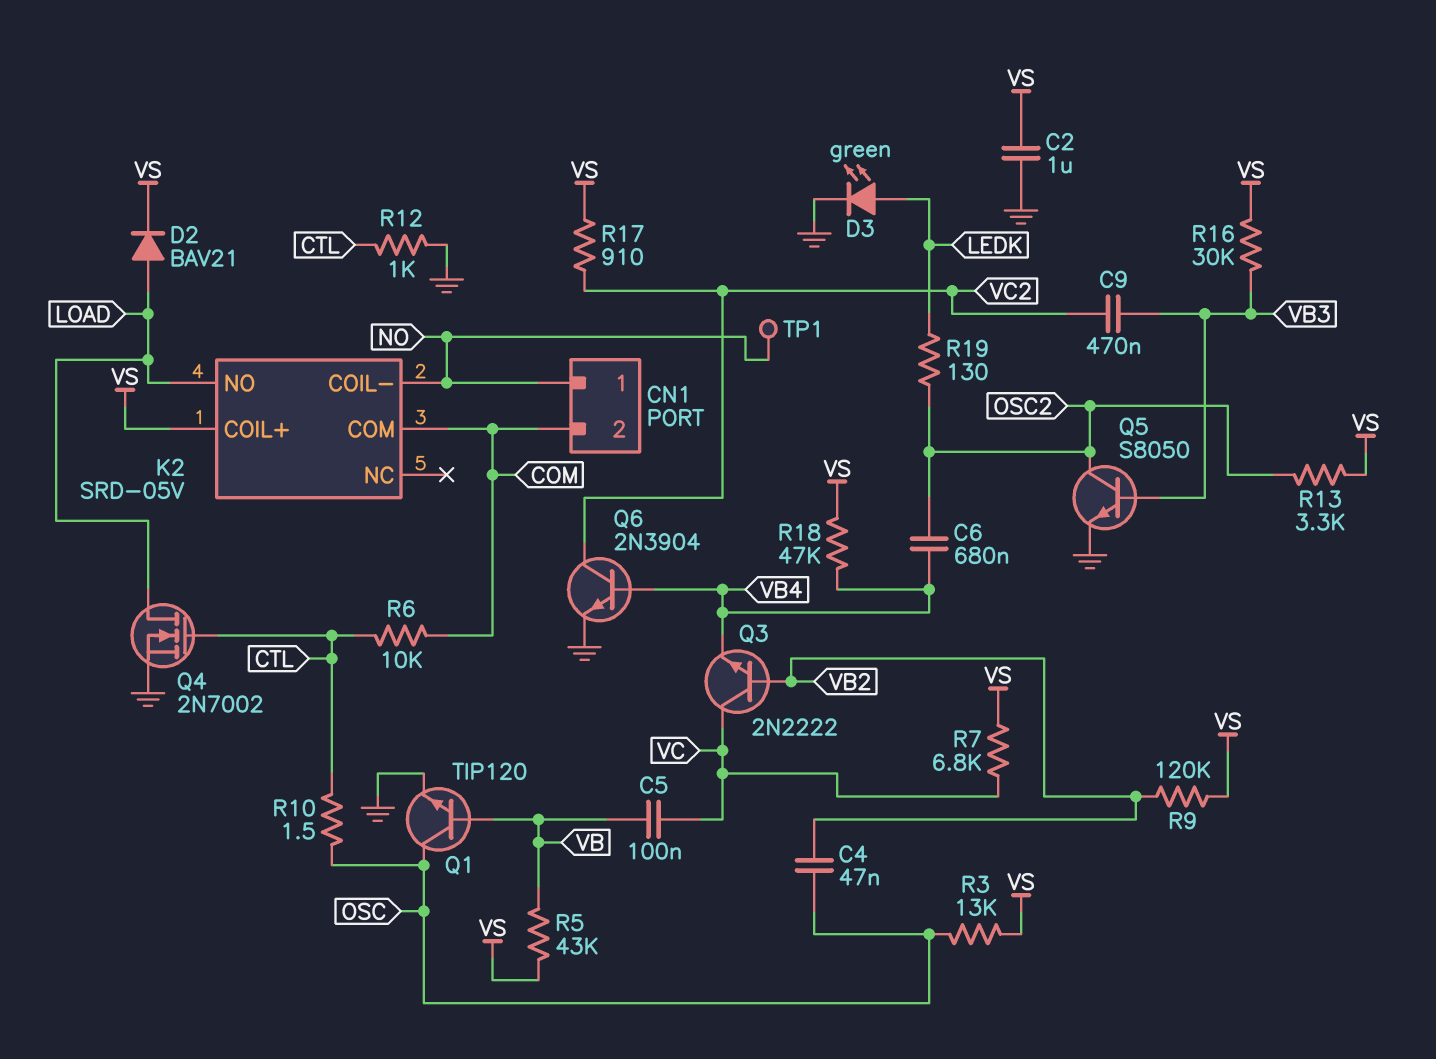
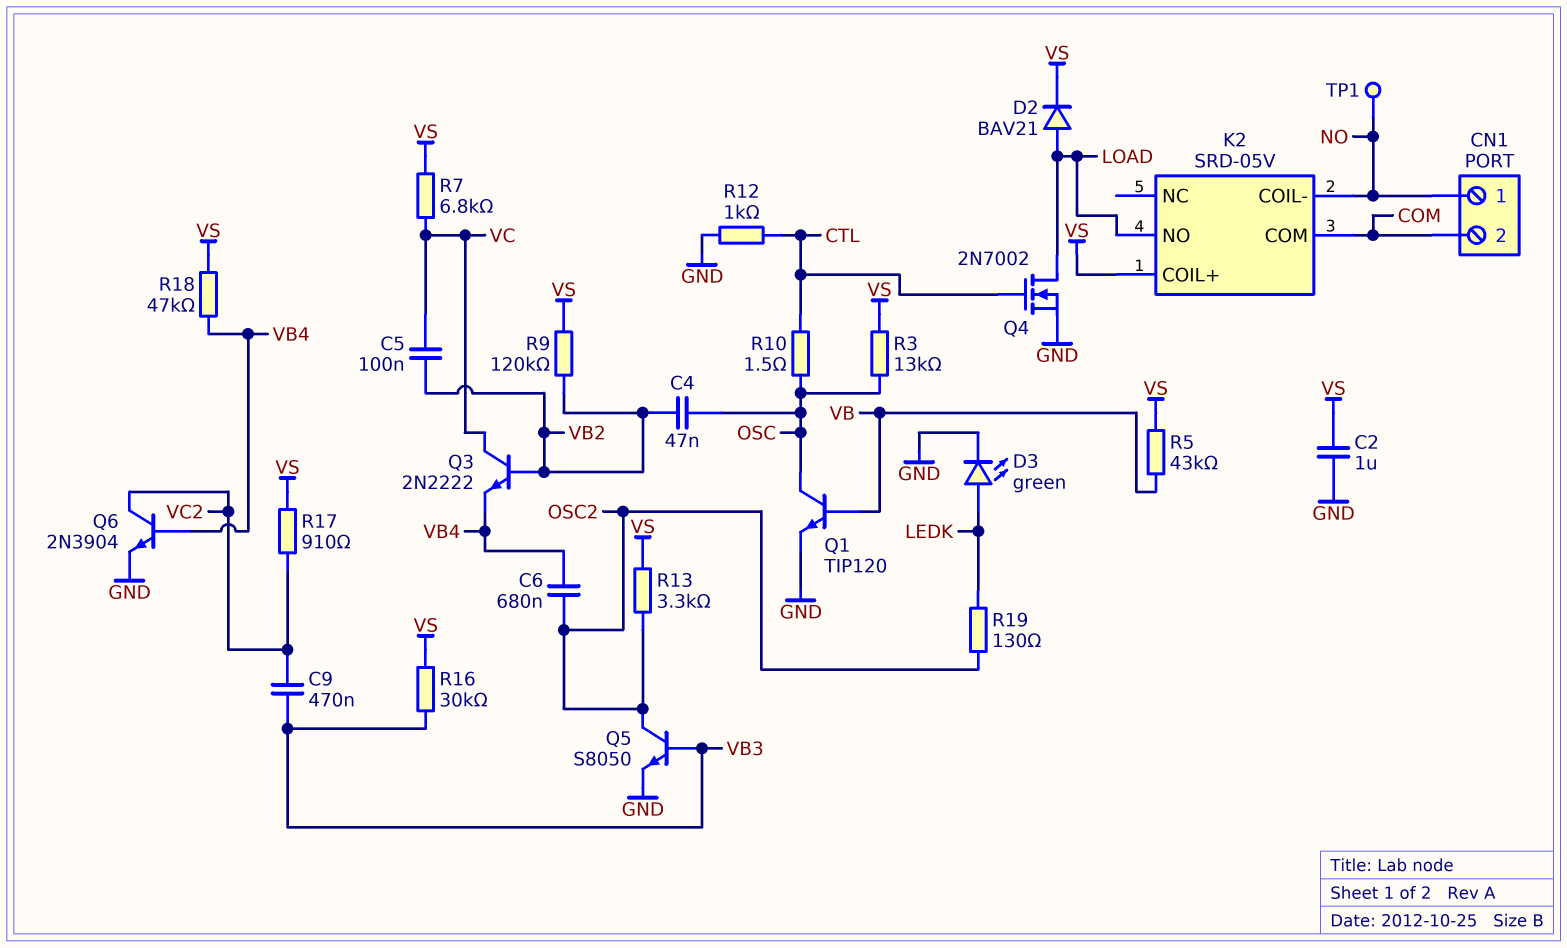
C5: 100nF (VB, VC) -> 100nF (VB2, VC)
R6: 10k (COM, CTL) -> none

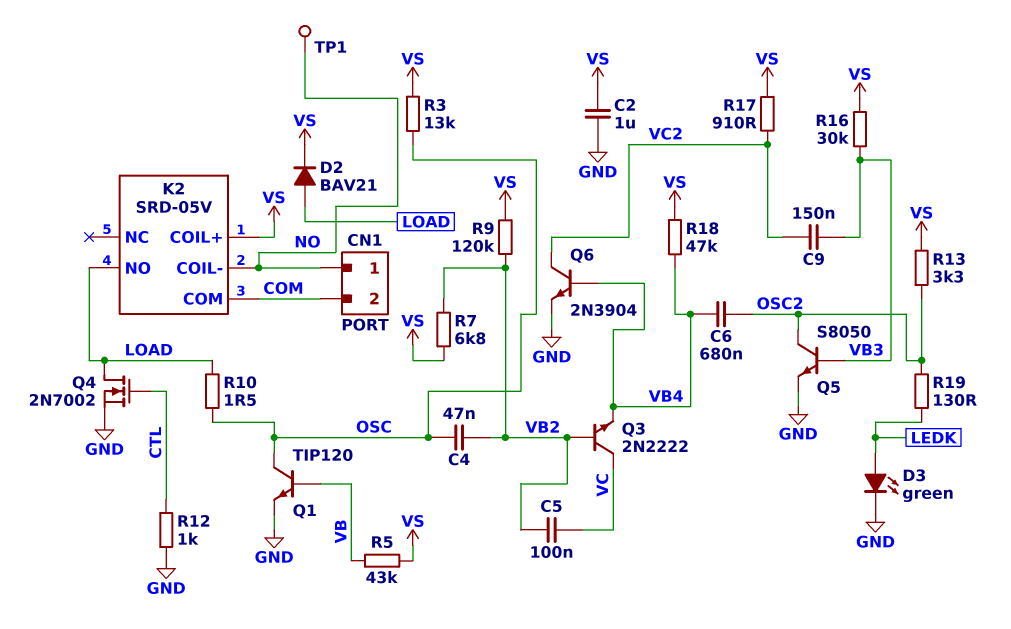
C9: 470nF (VB3, VC2) -> 150nF (VB3, VC2)
R7: 6.8k (VC, VS) -> 6.8k (VB2, VS)
R10: 1.5 (CTL, OSC) -> 1.5 (LOAD, OSC)

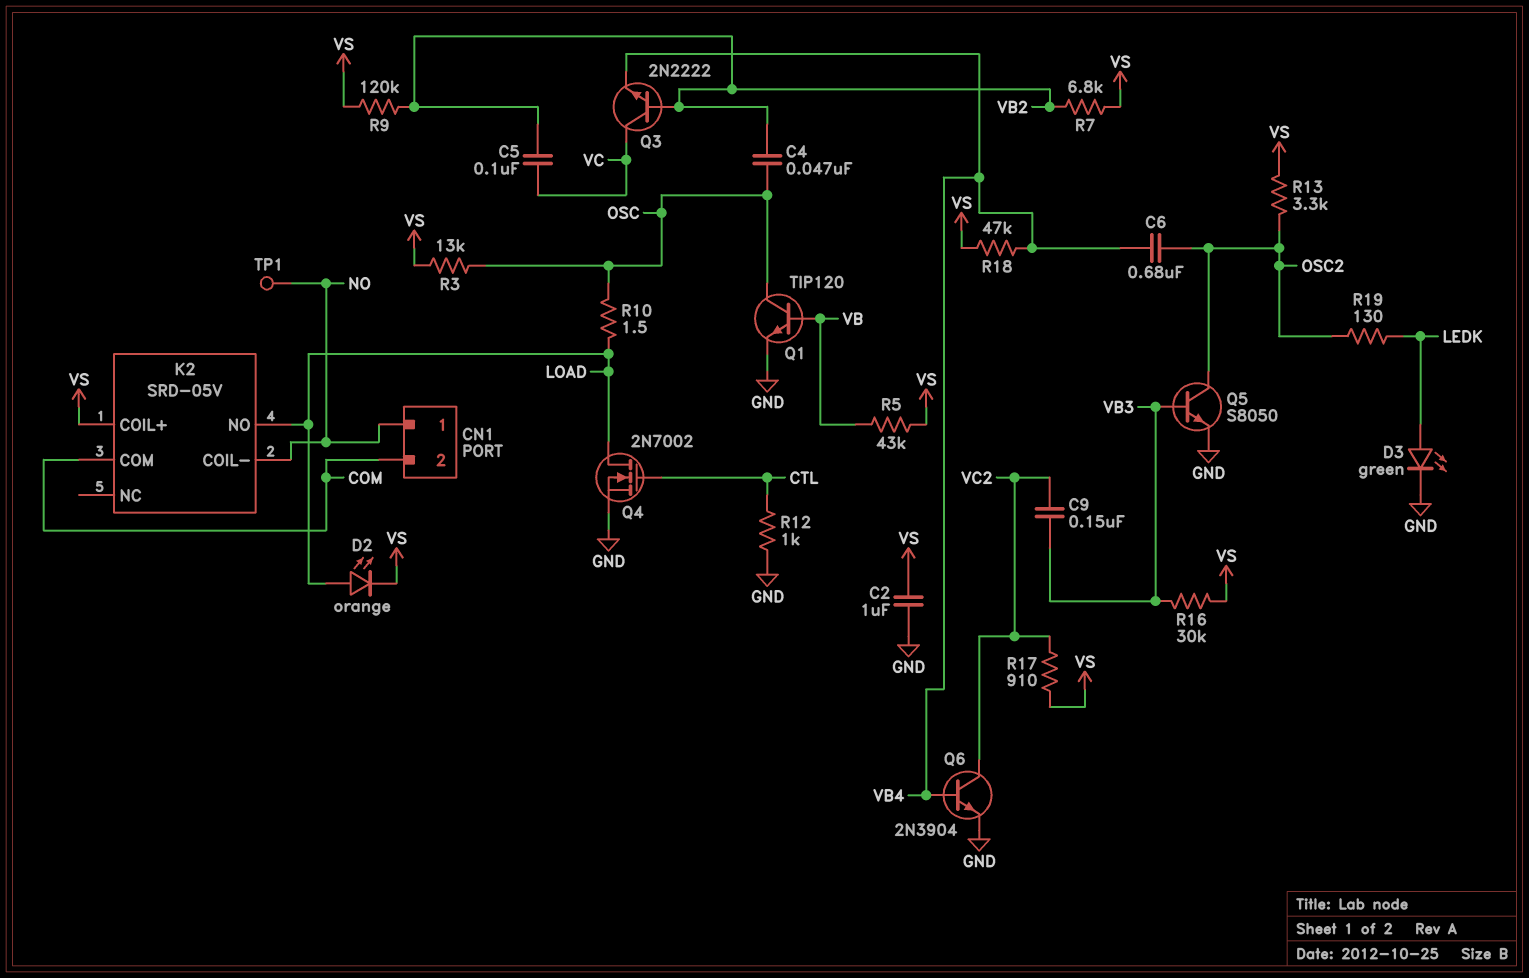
D2: diode BAV21 (A LOAD, K VS) -> LED orange (A LOAD, K VS)

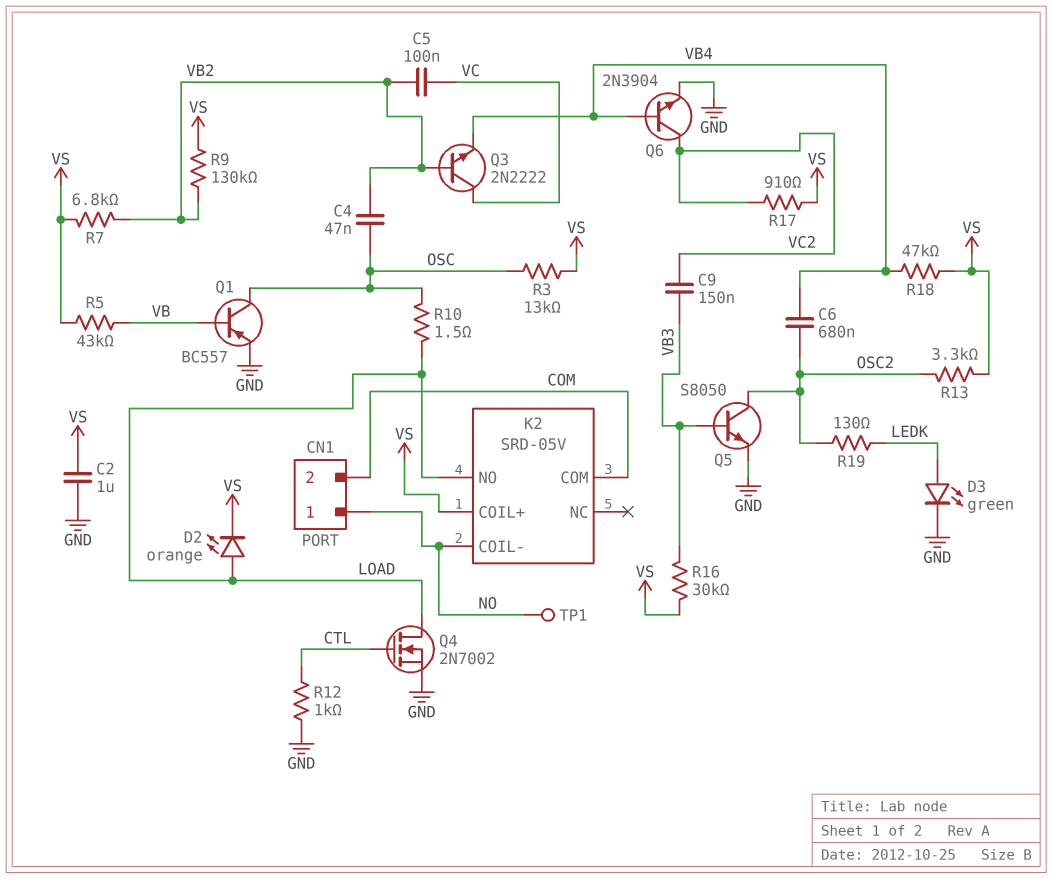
Q1: NPN TIP120 (B VB, C OSC, E GND) -> PNP BC557 (B VB, C OSC, E GND)
R9: 120k (VB2, VS) -> 130k (VB2, VS)

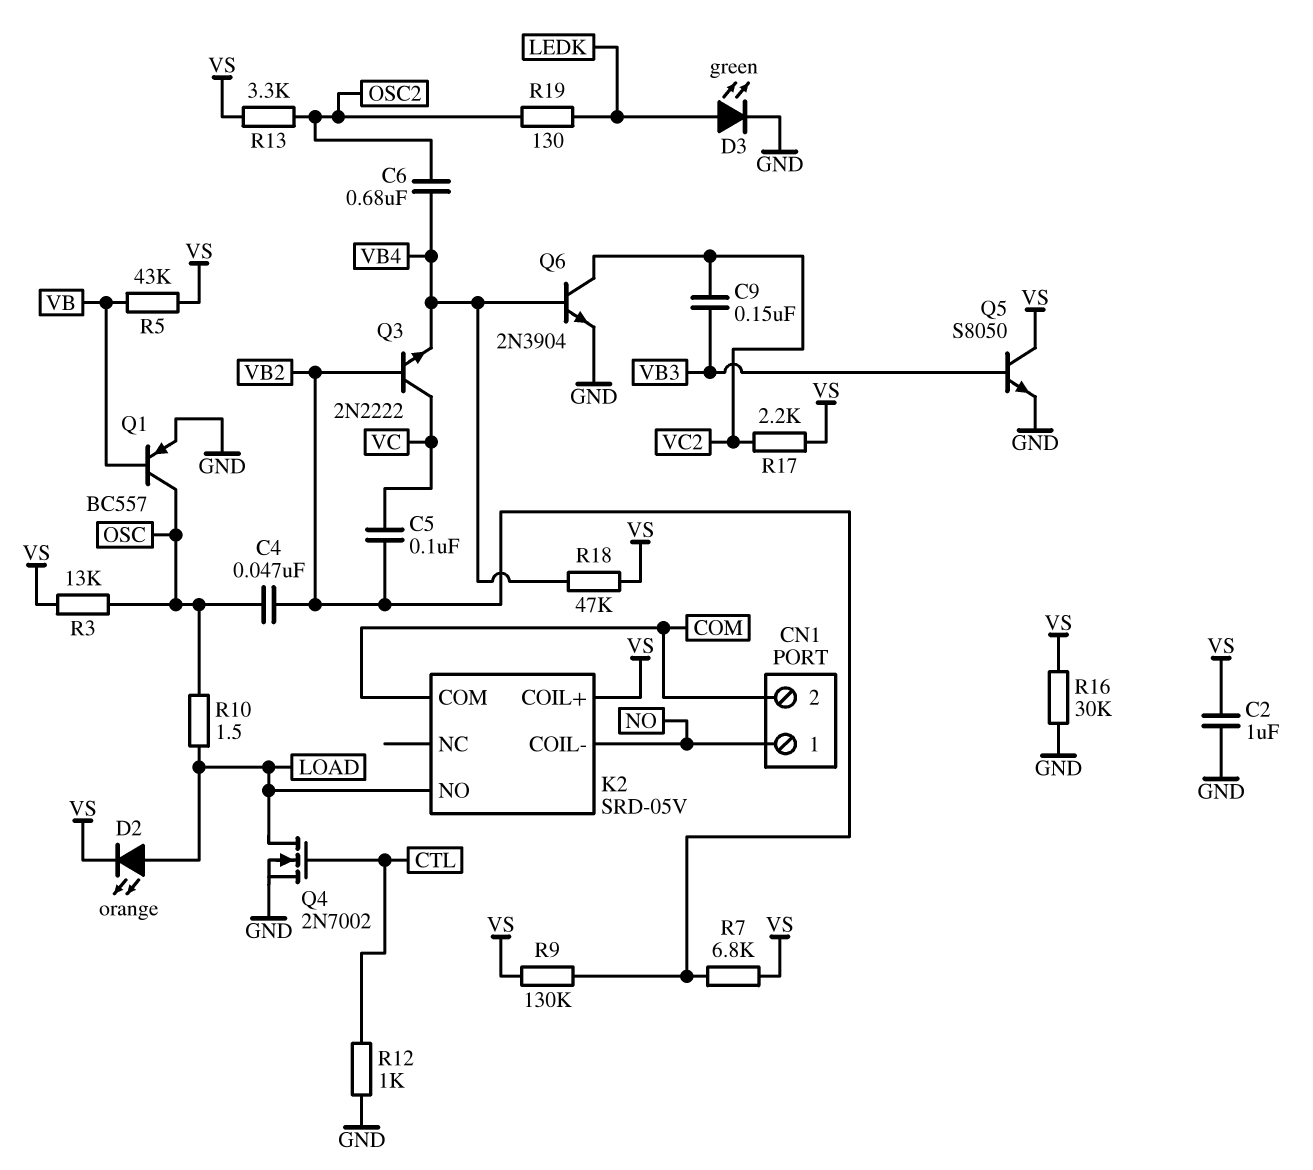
Q5: NPN S8050 (B VB3, C OSC2, E GND) -> NPN S8050 (B VB3, C VS, E GND)
R16: 30k (VB3, VS) -> 30k (GND, VS)
R17: 910 (VC2, VS) -> 2.2k (VC2, VS)
TP1: test point (NO) -> none

